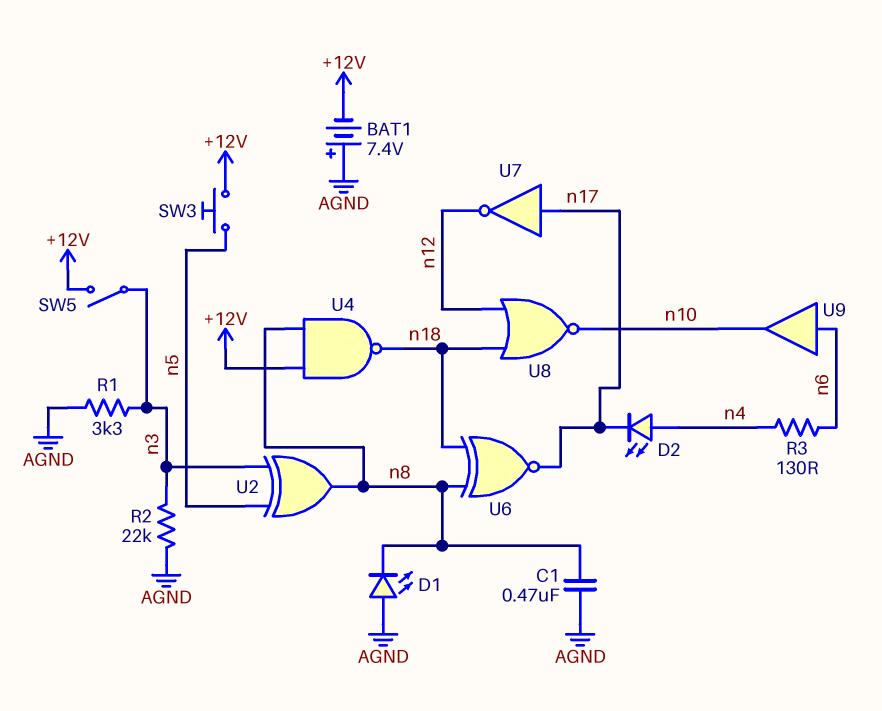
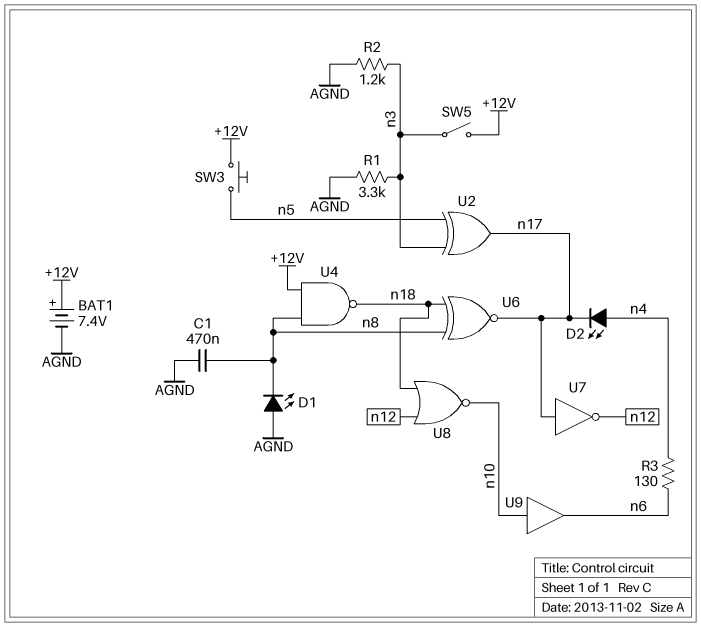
BAT1: 7.4V (plus AGND, minus +12V) -> 7.4V (plus +12V, minus AGND)
R2: 22k (AGND, n3) -> 1.2k (AGND, n3)
U2: XOR (in n3, in n5, out n8) -> XOR (in n3, in n5, out n17)
U9: buffer (in n6, out n10) -> buffer (in n10, out n6)

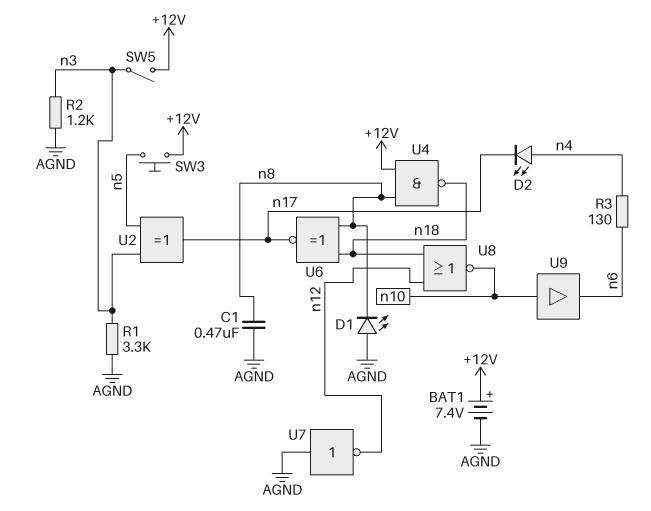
U7: NOT (in n17, out n12) -> NOT (in AGND, out n12)

